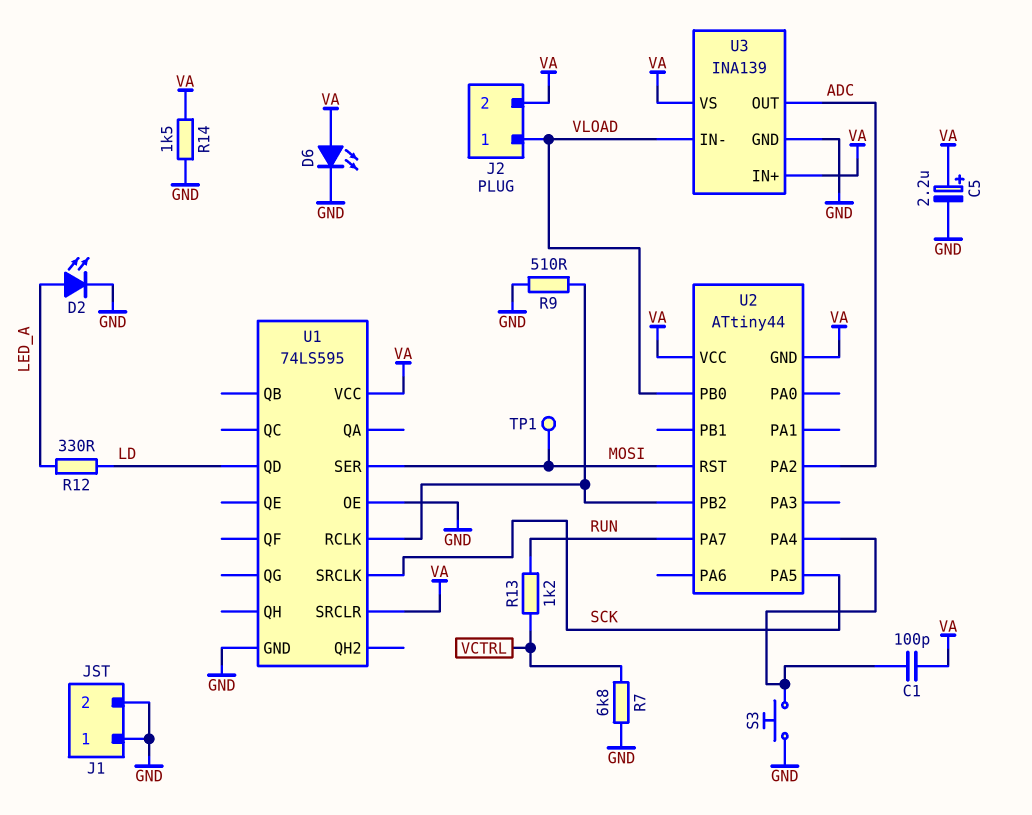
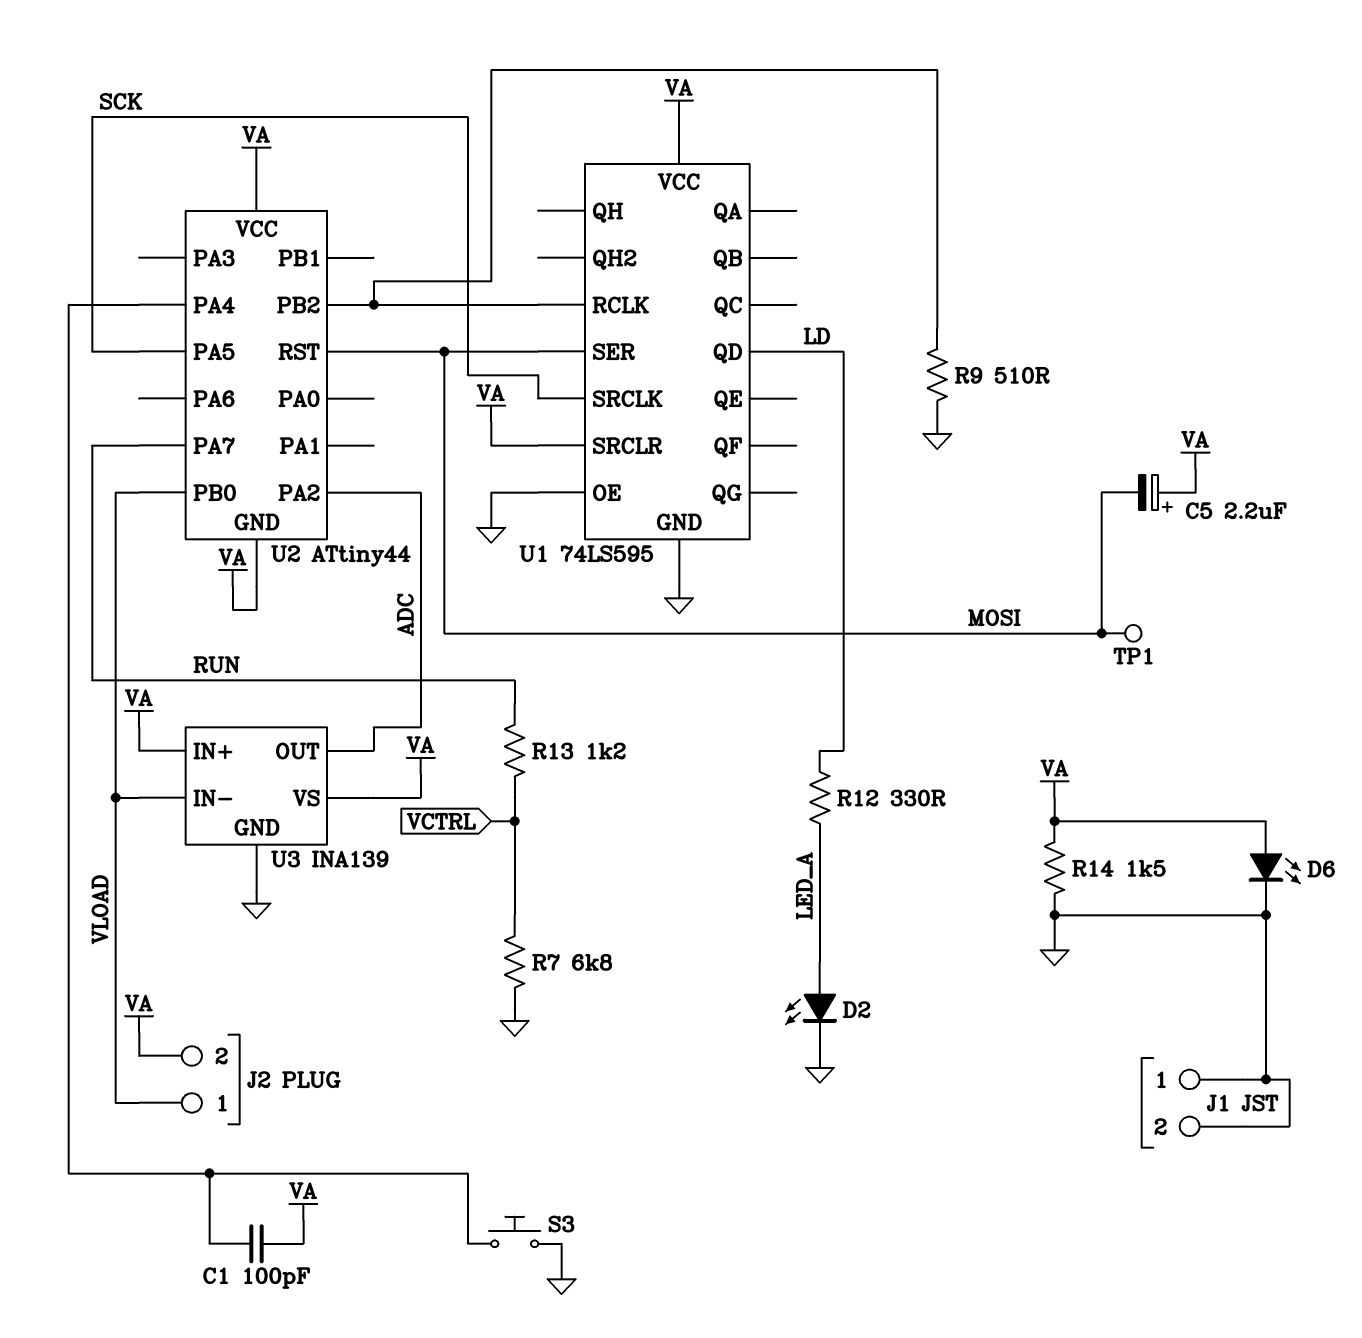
C5: 2.2uF (plus VA, minus GND) -> 2.2uF (plus VA, minus MOSI)

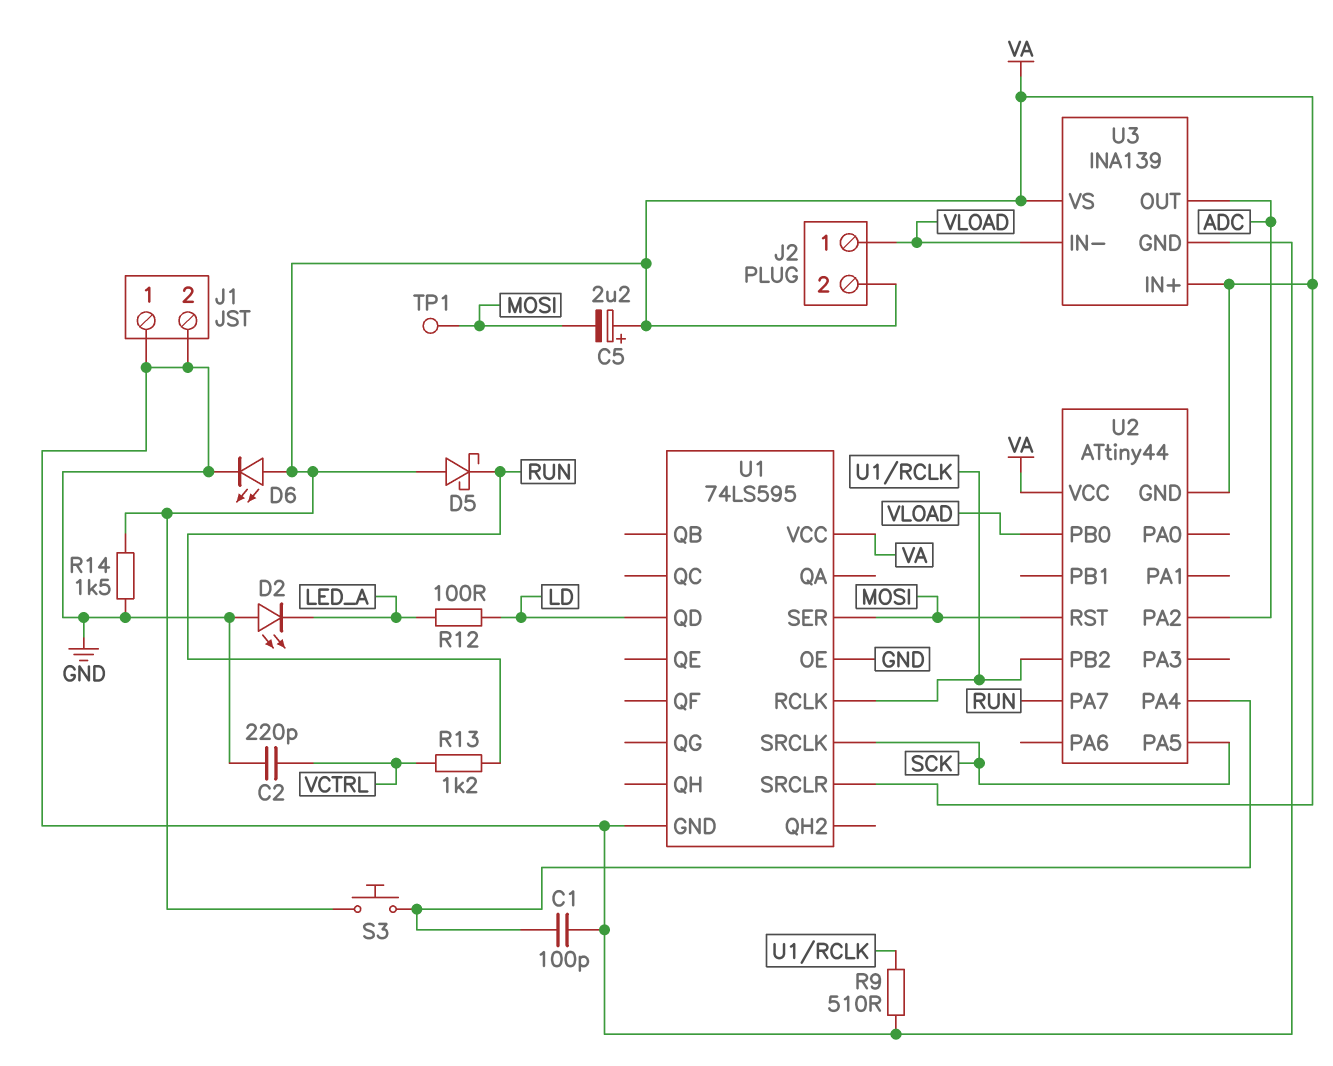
C1: 100pF (U2/PA4, VA) -> 100pF (GND, U2/PA4)
C2: none -> 220pF (GND, VCTRL)
D2: LED (A LED_A, K GND) -> LED (A GND, K LED_A)
D5: none -> schottky (A VA, K RUN)
R7: 6.8k (GND, VCTRL) -> none
R12: 330 (LD, LED_A) -> 100 (LD, LED_A)
S3: button (GND, U2/PA4) -> button (U2/PA4, VA)

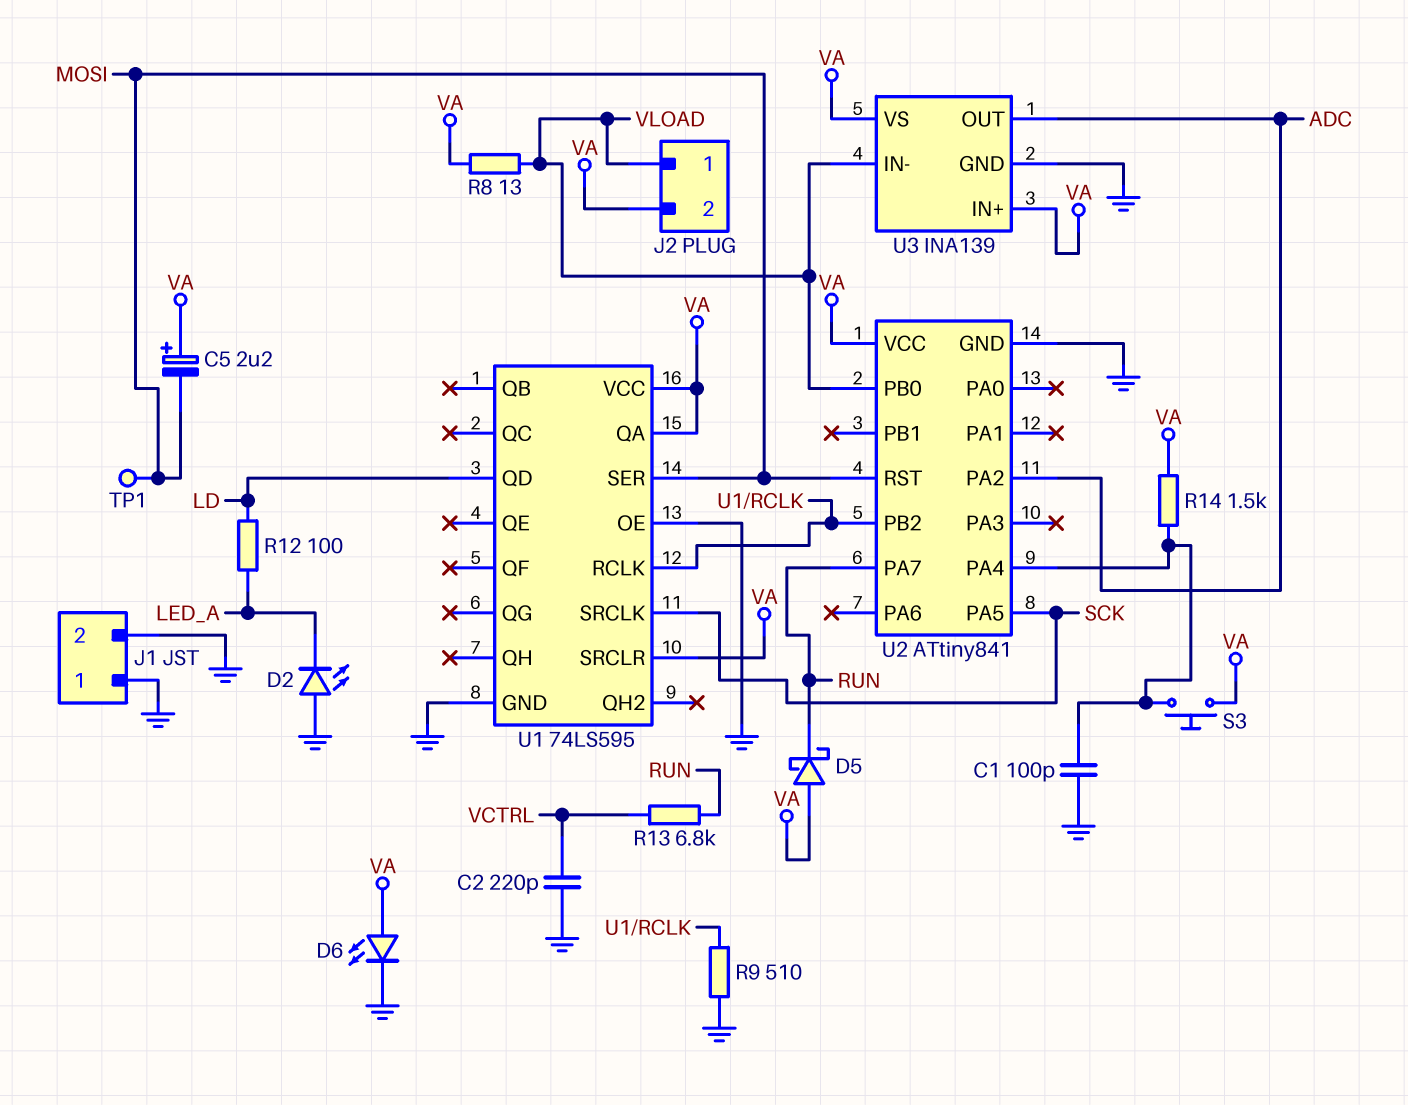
R8: none -> 13 (VA, VLOAD)
R13: 1.2k (RUN, VCTRL) -> 6.8k (RUN, VCTRL)
R14: 1.5k (GND, VA) -> 1.5k (U2/PA4, VA)
U1 pin QA: none -> VA
U2: ATtiny44 -> ATtiny841
U2 pin GND: VA -> GND

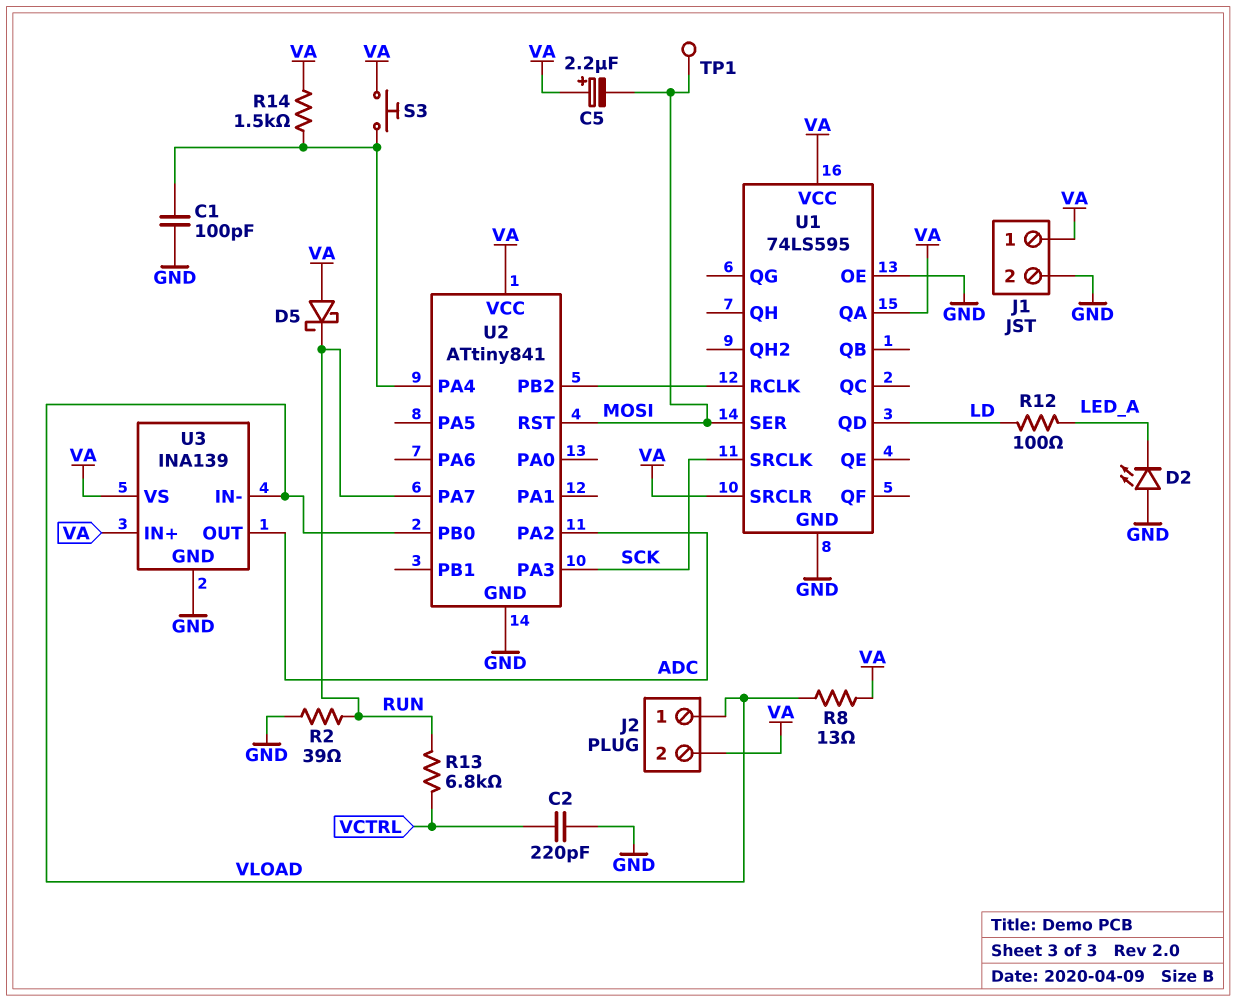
D6: LED (A VA, K GND) -> none
J1 pin 1: GND -> VA
R2: none -> 39 (GND, RUN)
R9: 510 (GND, U1/RCLK) -> none
U2 pin PA3: none -> SCK
U2 pin PA5: SCK -> none

